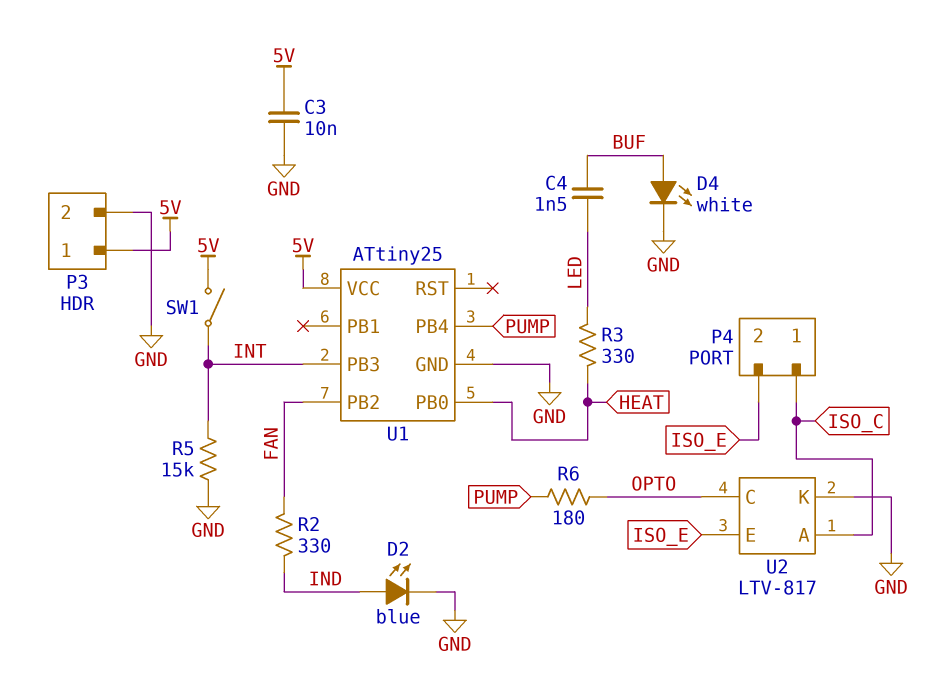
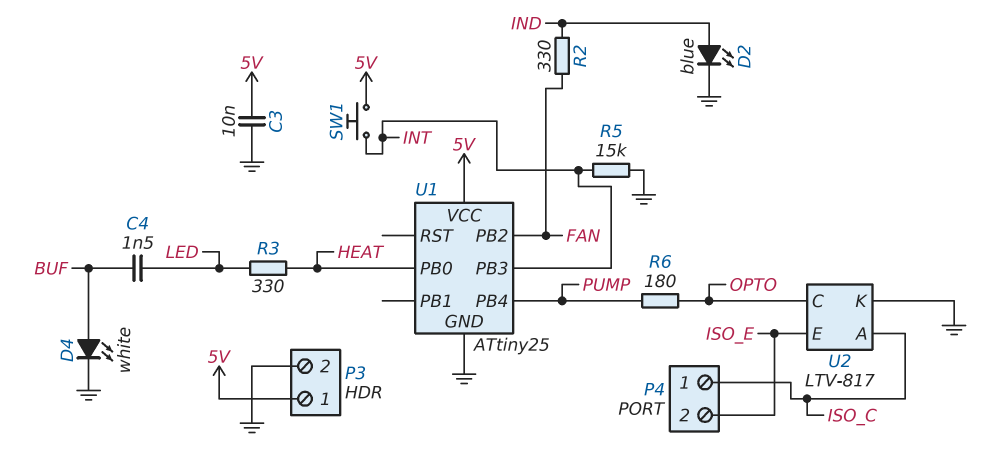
SW1: switch (5V, INT) -> button (5V, INT)

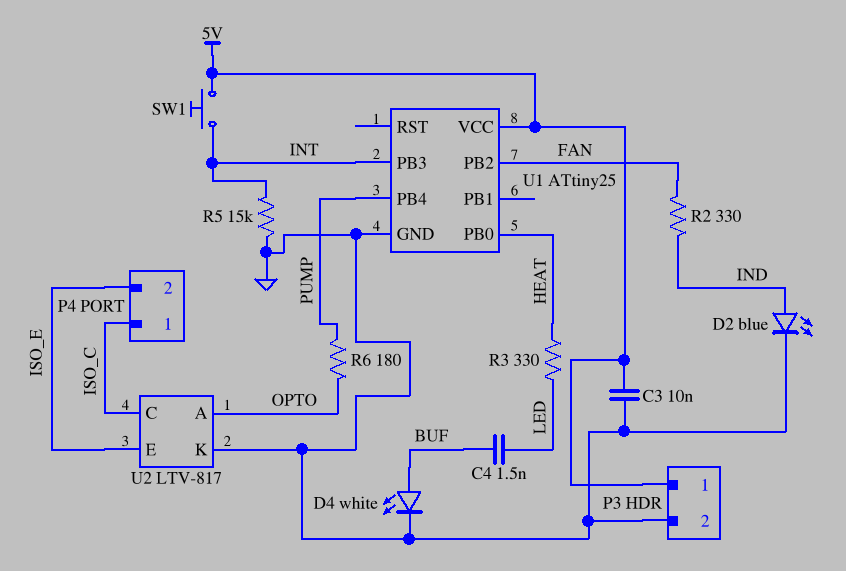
U2 pin A: ISO_C -> OPTO
U2 pin C: OPTO -> ISO_C

